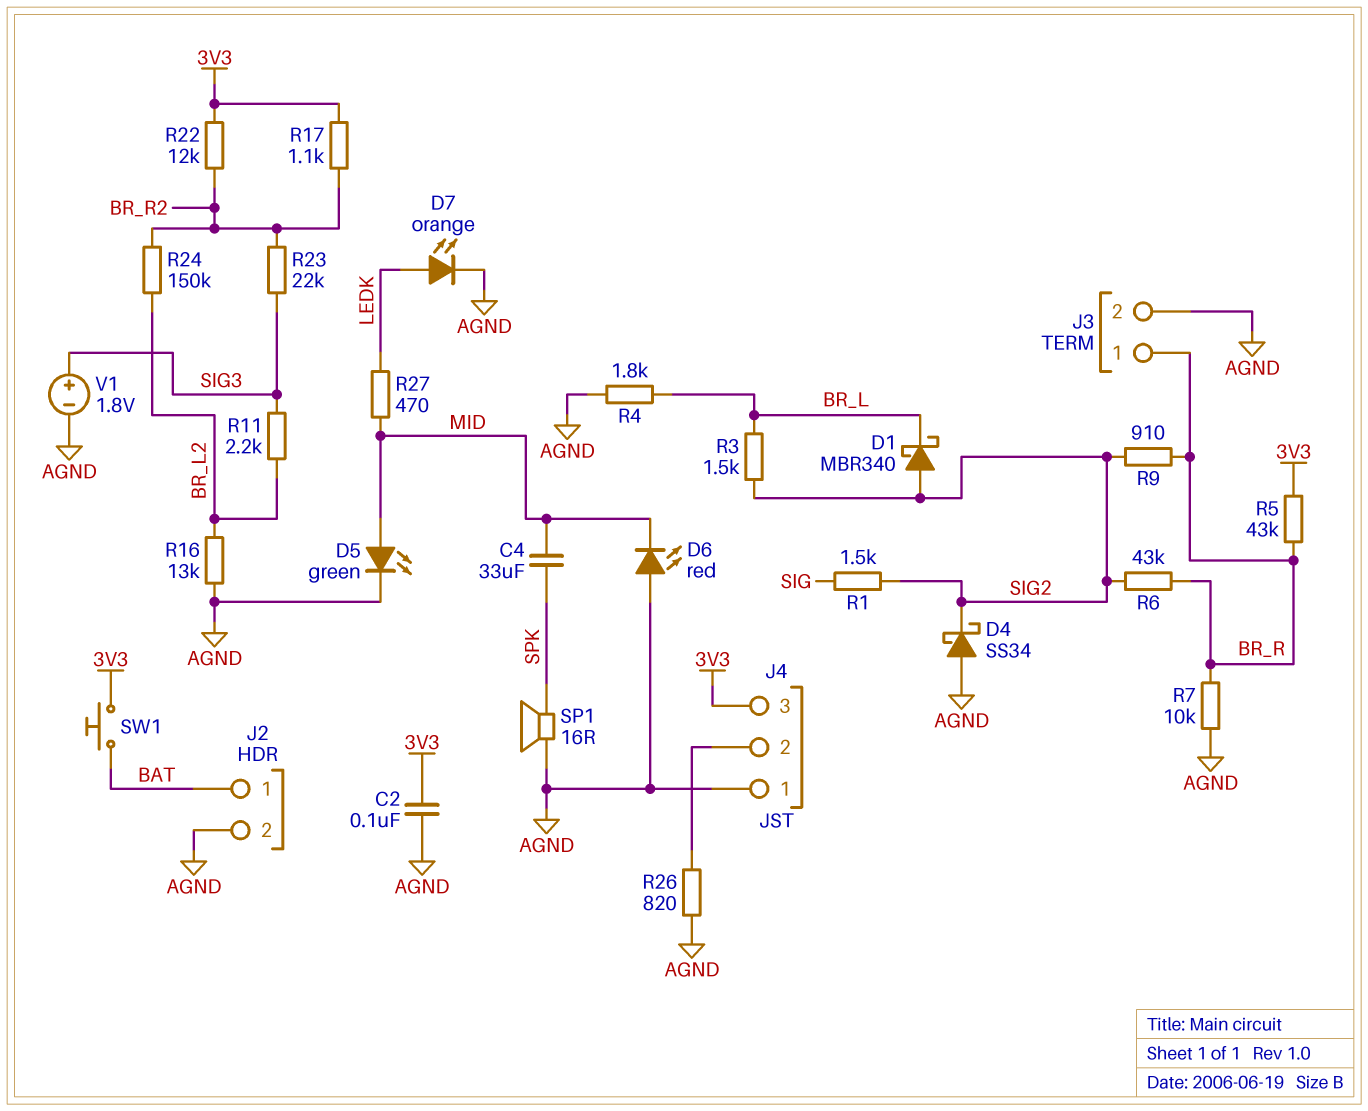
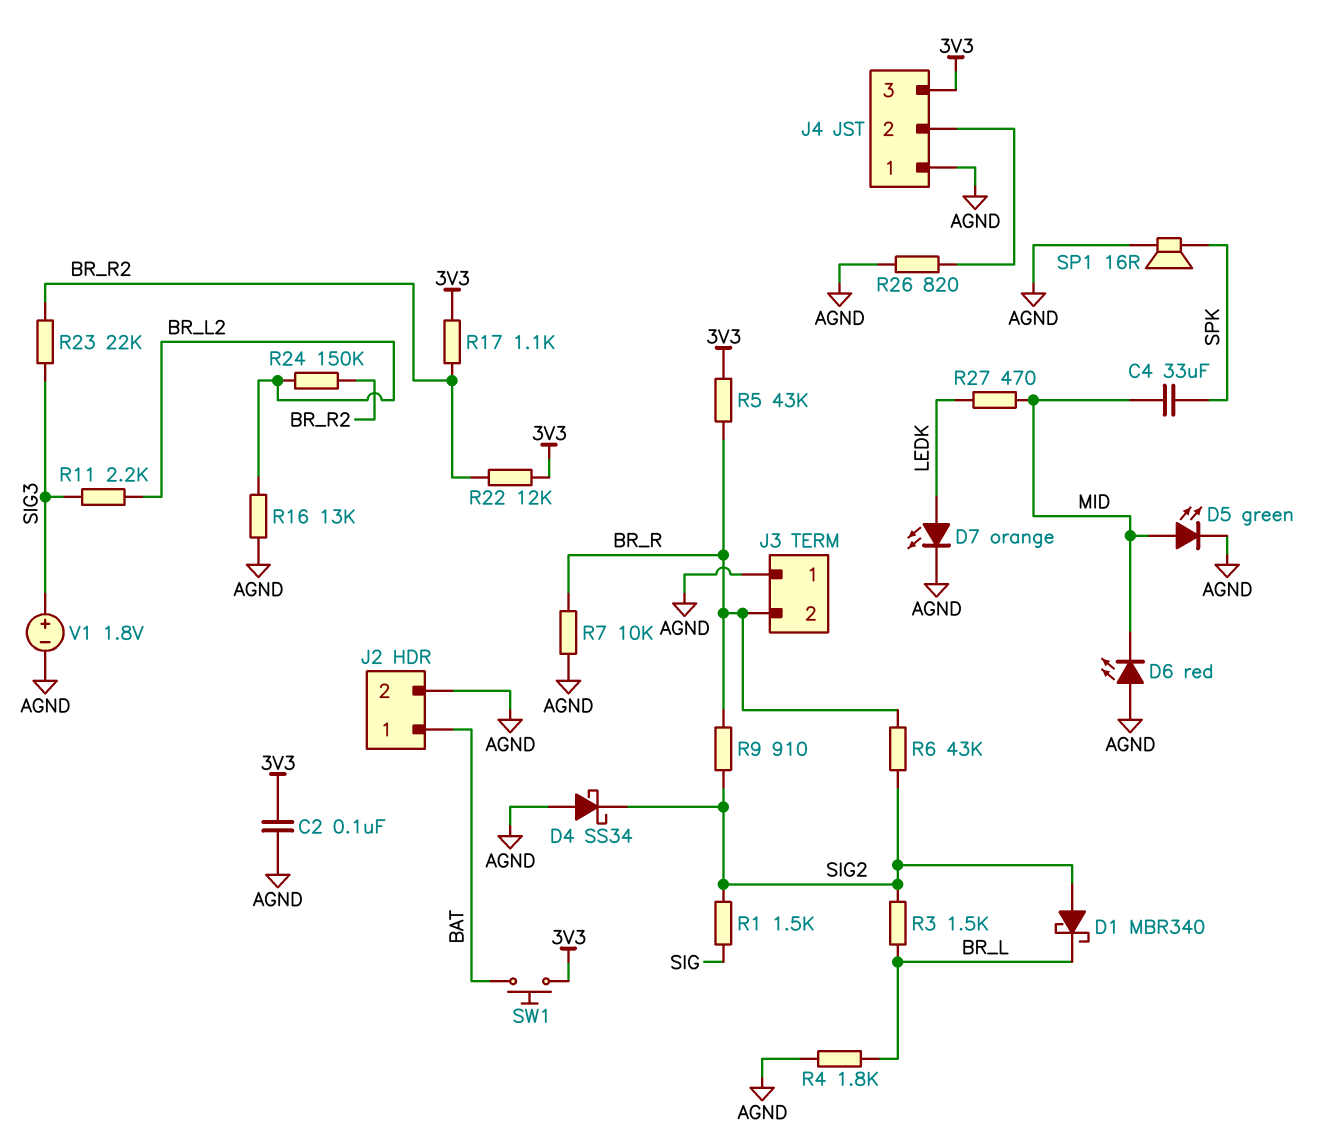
J3 pin 1: BR_R -> AGND
J3 pin 2: AGND -> BR_R

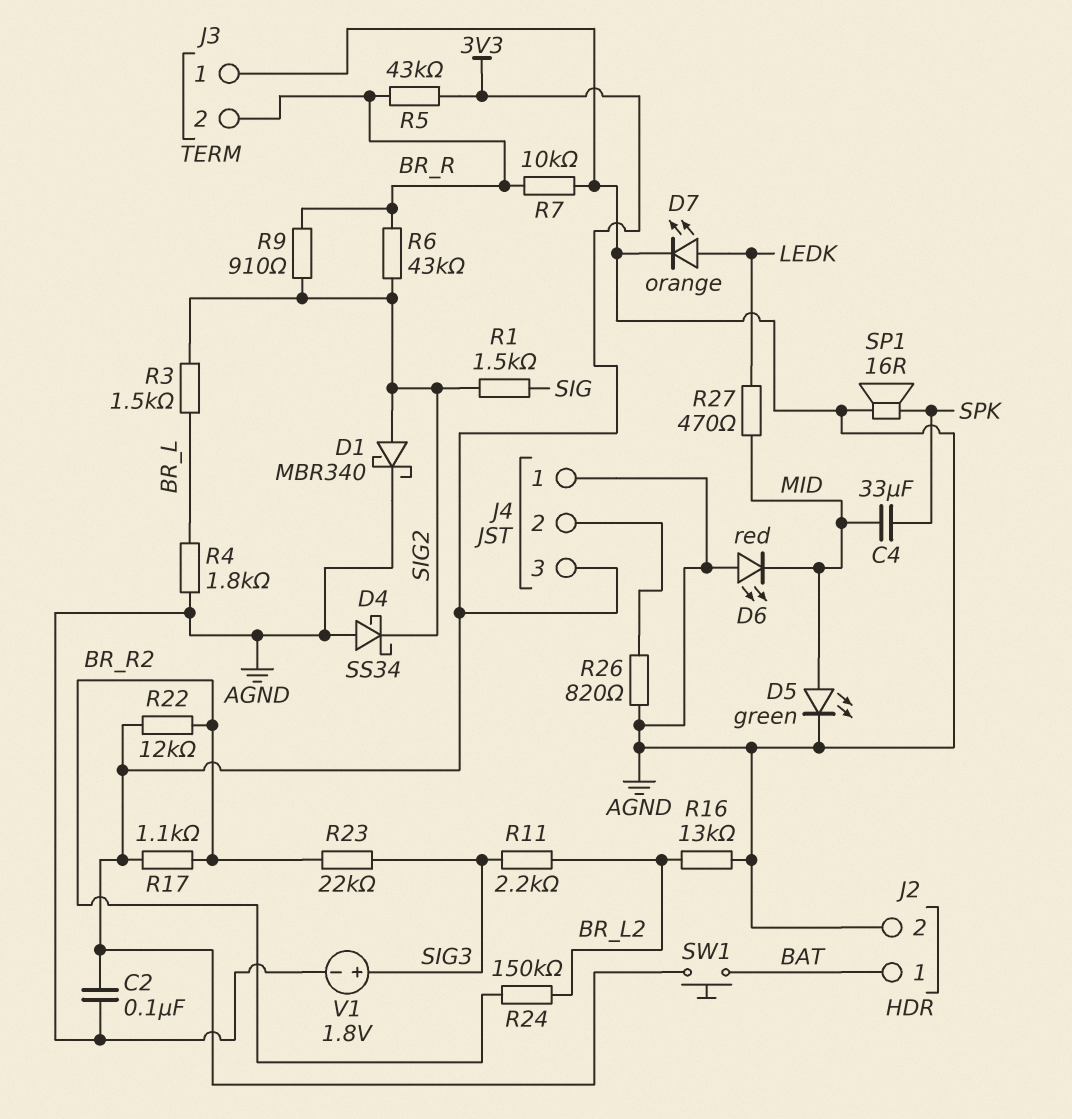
D1: schottky MBR340 (A SIG2, K BR_L) -> schottky MBR340 (A SIG2, K AGND)

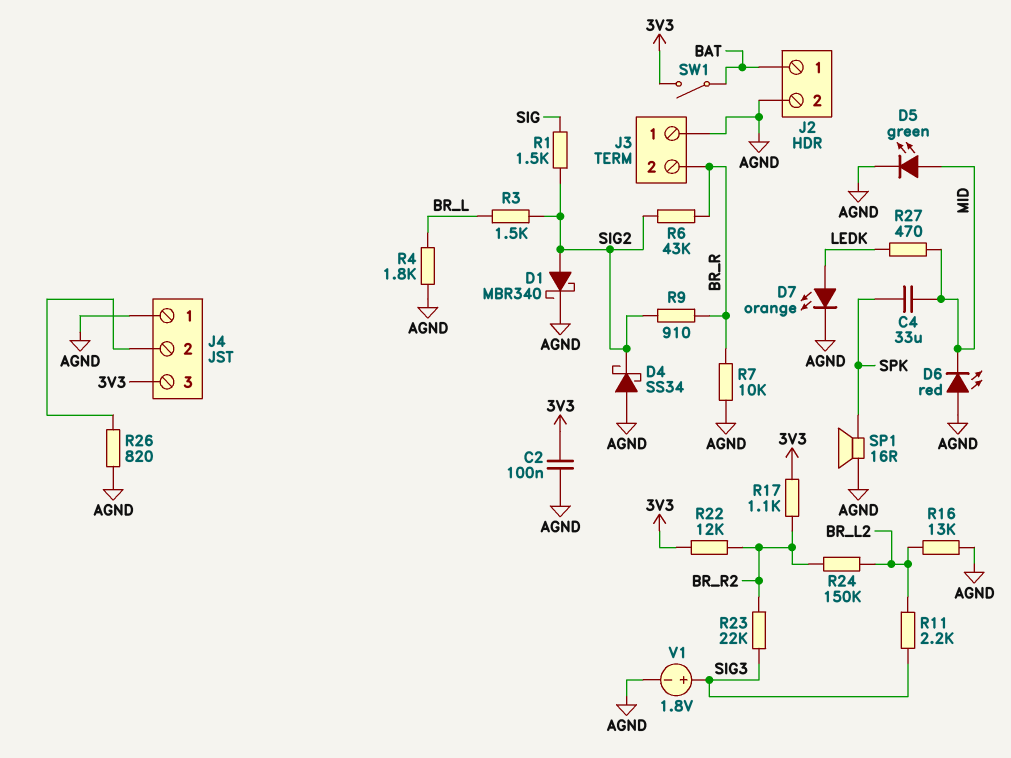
R5: 43k (3V3, BR_R) -> none
SW1: button (3V3, BAT) -> switch (3V3, BAT)

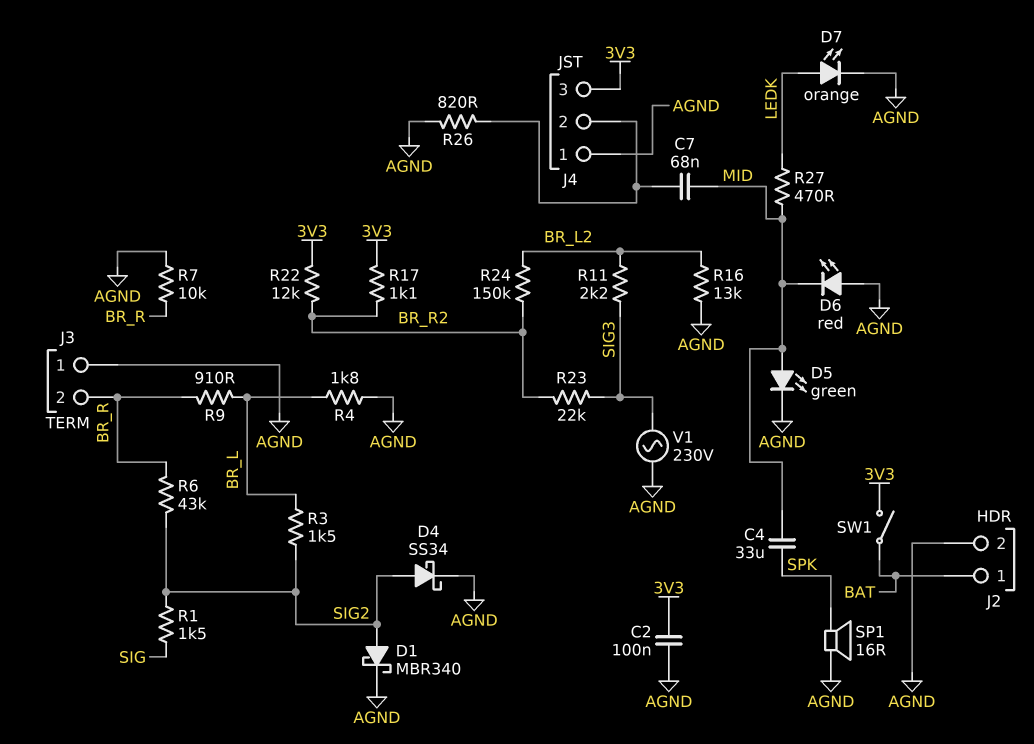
C7: none -> 68nF (J4/2, MID)
D4: schottky SS34 (A AGND, K SIG2) -> schottky SS34 (A SIG2, K AGND)
R9: 910 (BR_R, SIG2) -> 910 (BR_L, BR_R)
V1: 1.8V (plus SIG3, minus AGND) -> AC 230V (AGND, SIG3)

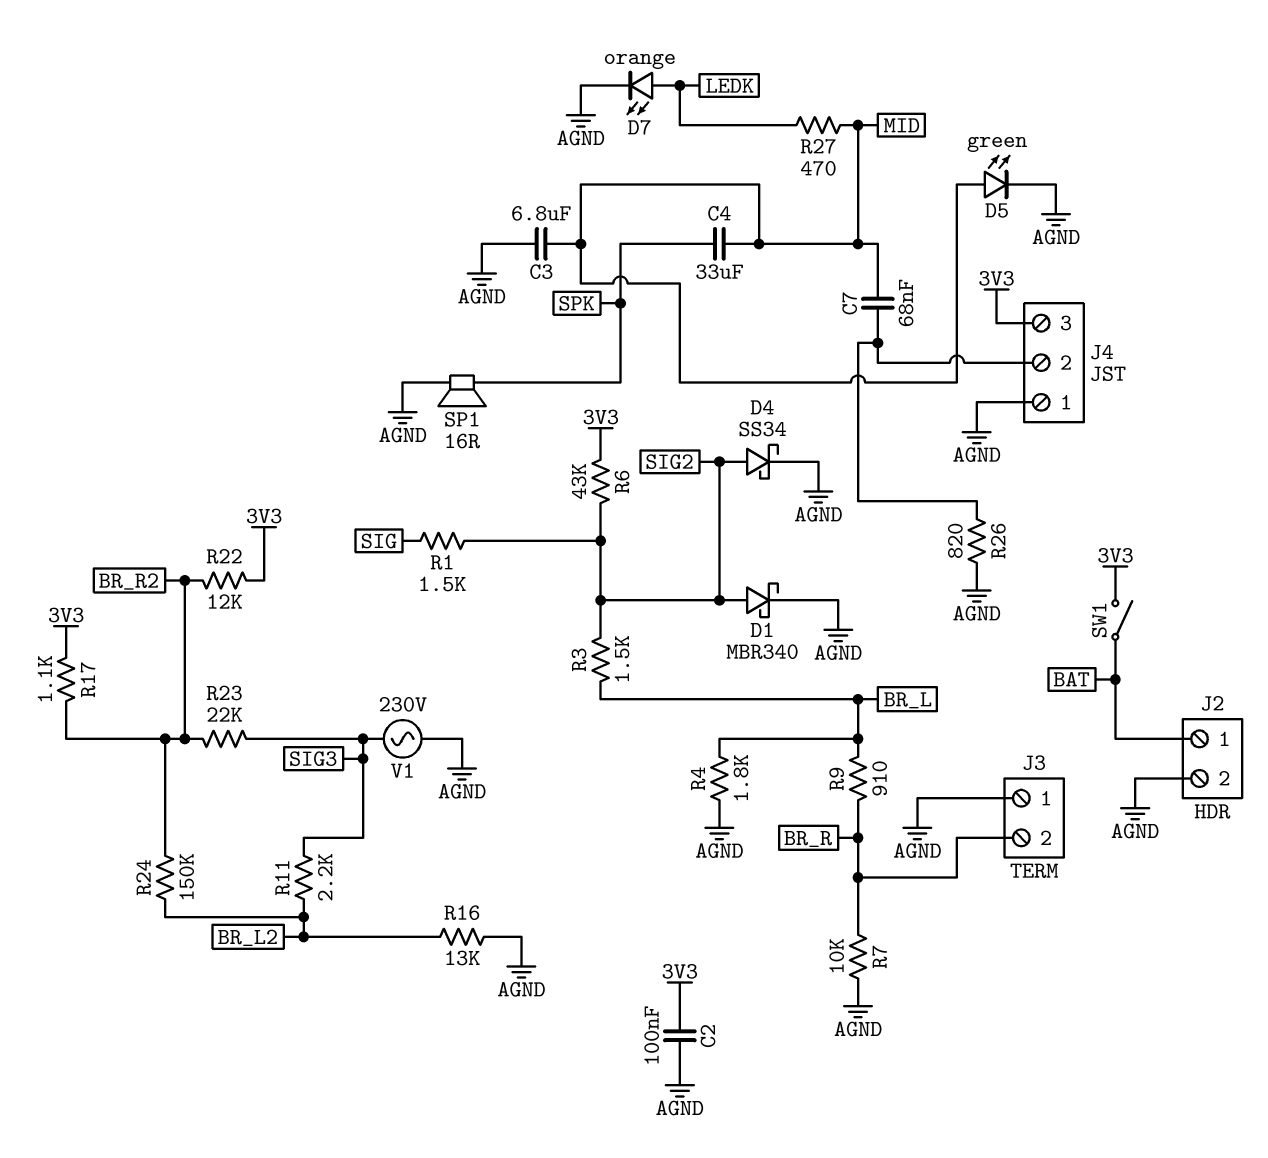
C3: none -> 6.8uF (AGND, MID)
D6: LED red (A AGND, K MID) -> none
R6: 43k (BR_R, SIG2) -> 43k (3V3, SIG2)

